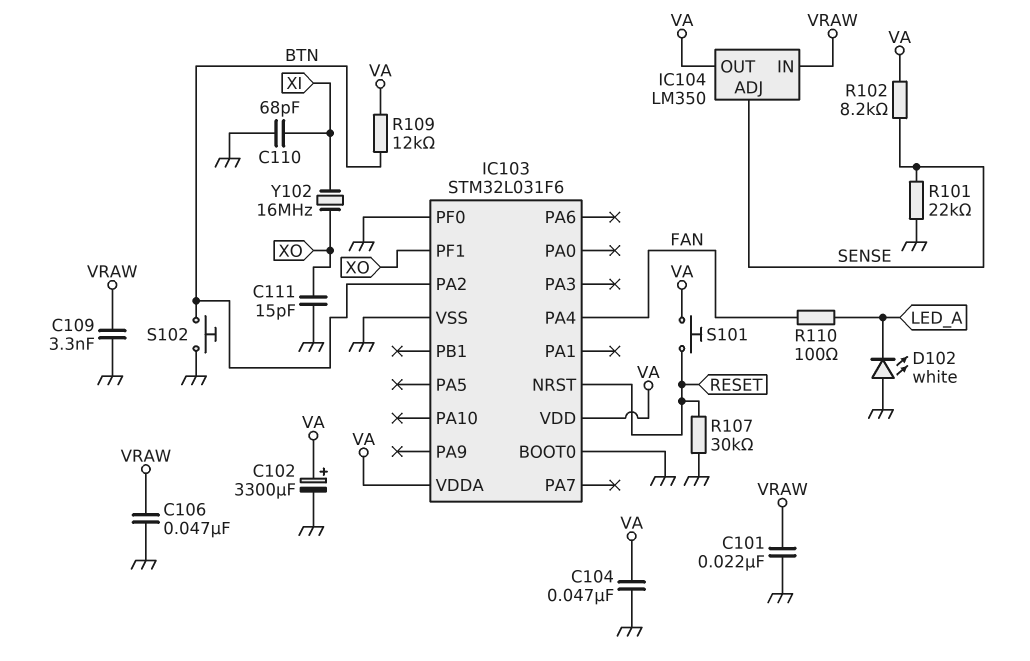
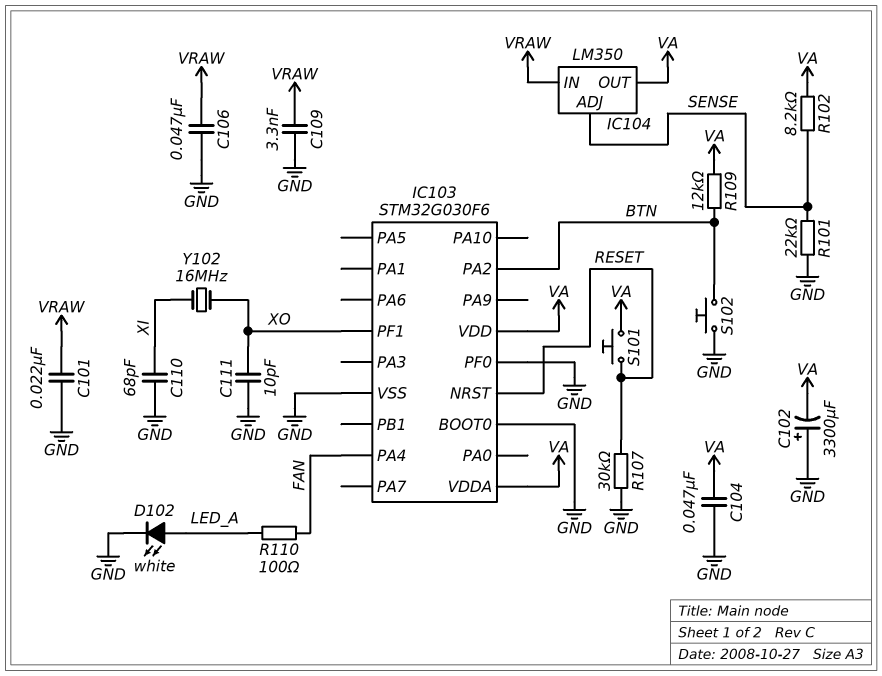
C102: 3300uF (plus VA, minus GND) -> 3300uF (plus GND, minus VA)
C111: 15pF (GND, XO) -> 10pF (GND, XO)
D102: LED white (A GND, K LED_A) -> LED white (A LED_A, K GND)
IC103: STM32L031F6 -> STM32G030F6

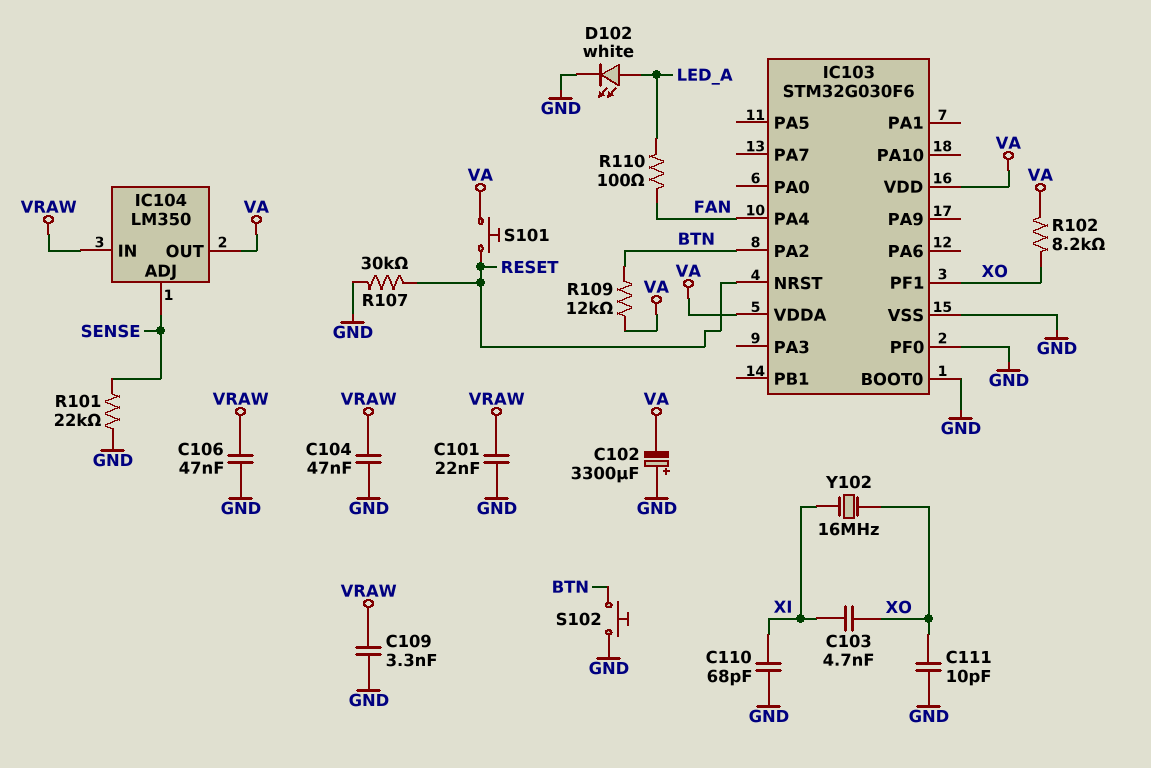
C103: none -> 4.7nF (XI, XO)
C104: 47nF (GND, VA) -> 47nF (GND, VRAW)
R102: 8.2k (SENSE, VA) -> 8.2k (VA, XO)

